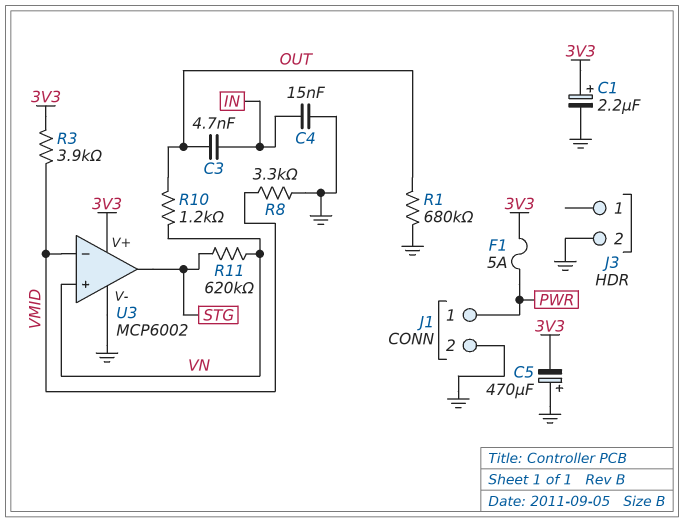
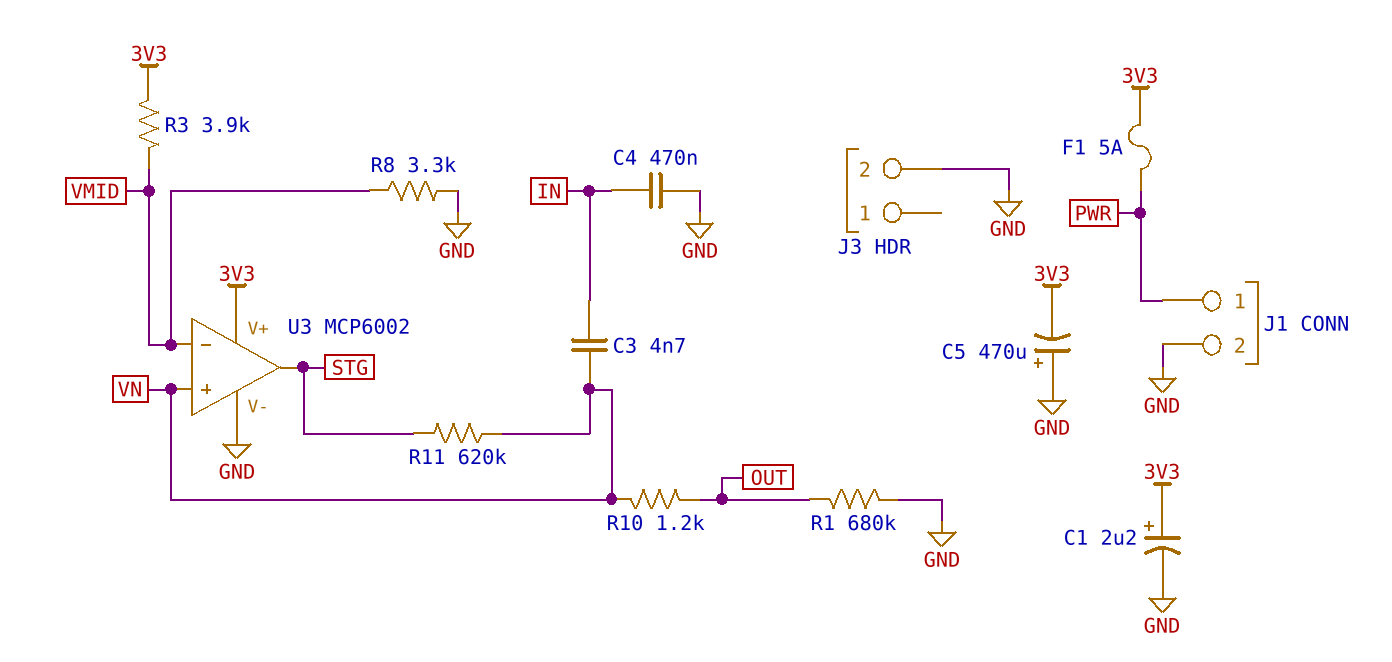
C3: 4.7nF (IN, OUT) -> 4.7nF (IN, VN)
C4: 15nF (GND, IN) -> 470nF (GND, IN)

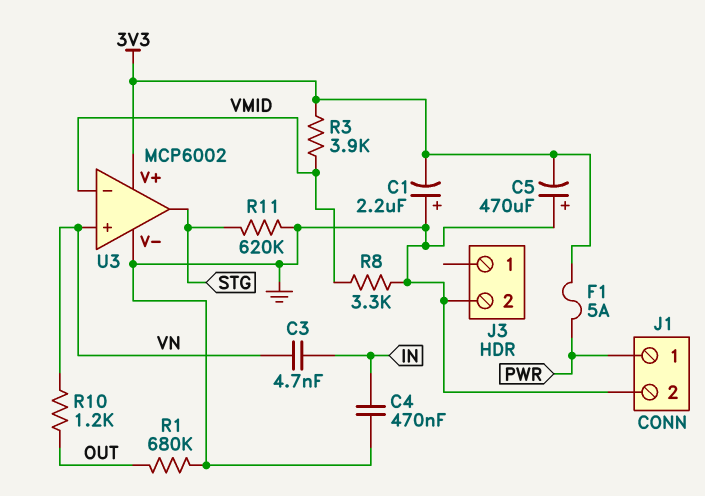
C1: 2.2uF (plus 3V3, minus GND) -> 2.2uF (plus GND, minus 3V3)
R11: 620k (STG, VN) -> 620k (GND, STG)

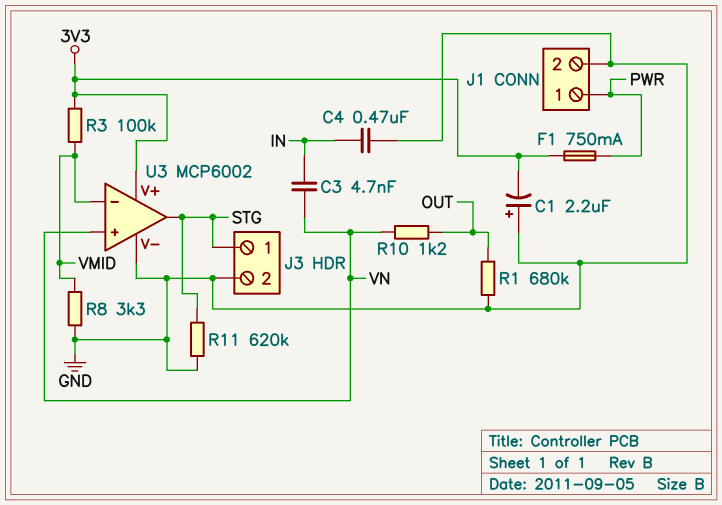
C5: 470uF (plus GND, minus 3V3) -> none
F1: 5A (3V3, PWR) -> 750mA (3V3, PWR)
J3 pin 1: none -> STG
R3: 3.9k (3V3, VMID) -> 100k (3V3, VMID)

